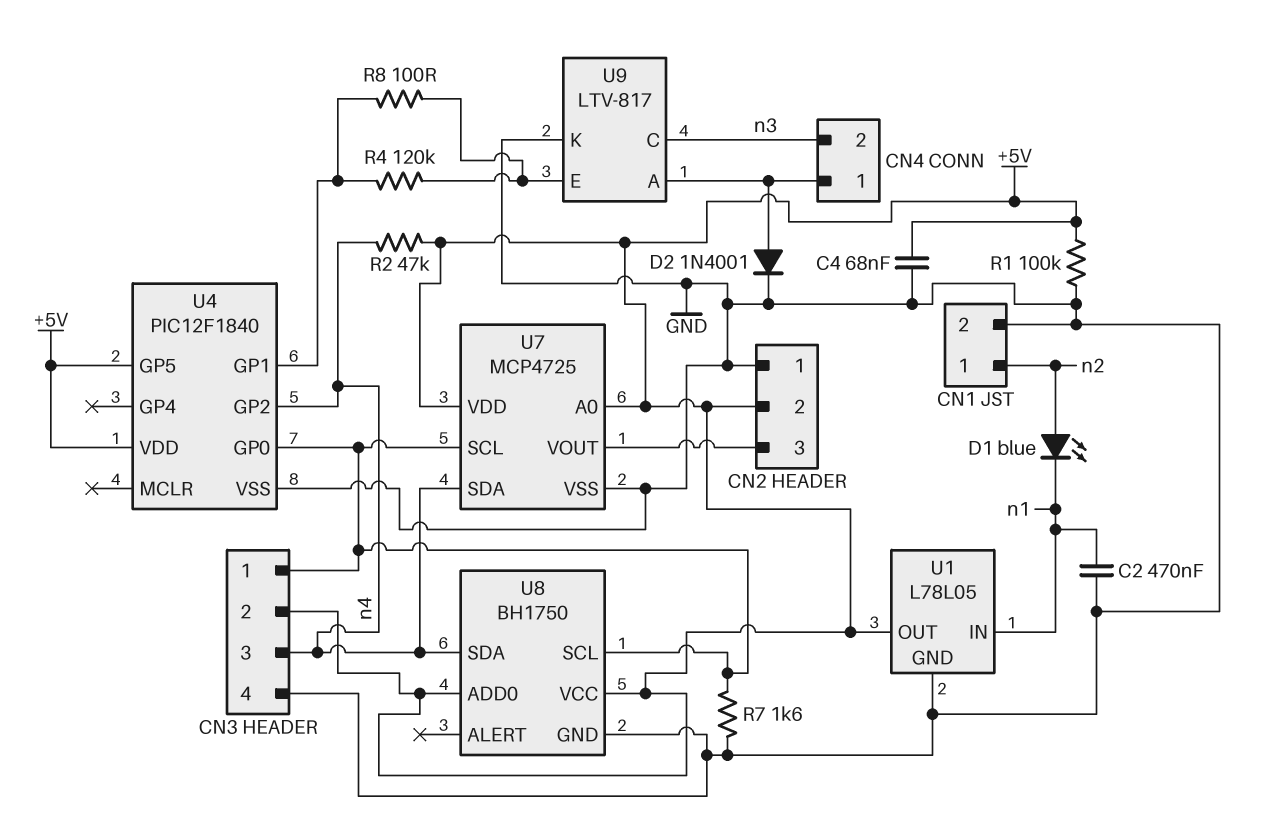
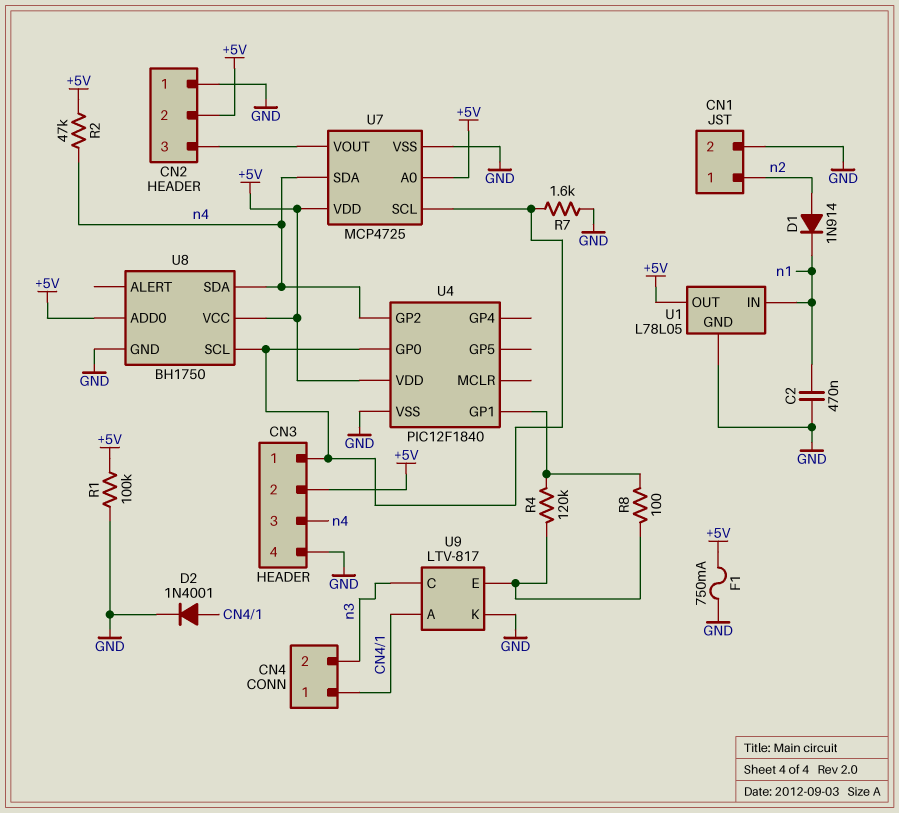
C4: 68nF (+5V, GND) -> none
D1: LED blue (A n2, K n1) -> diode 1N914 (A n2, K n1)
F1: none -> 750mA (+5V, GND)
U4 pin GP5: +5V -> none

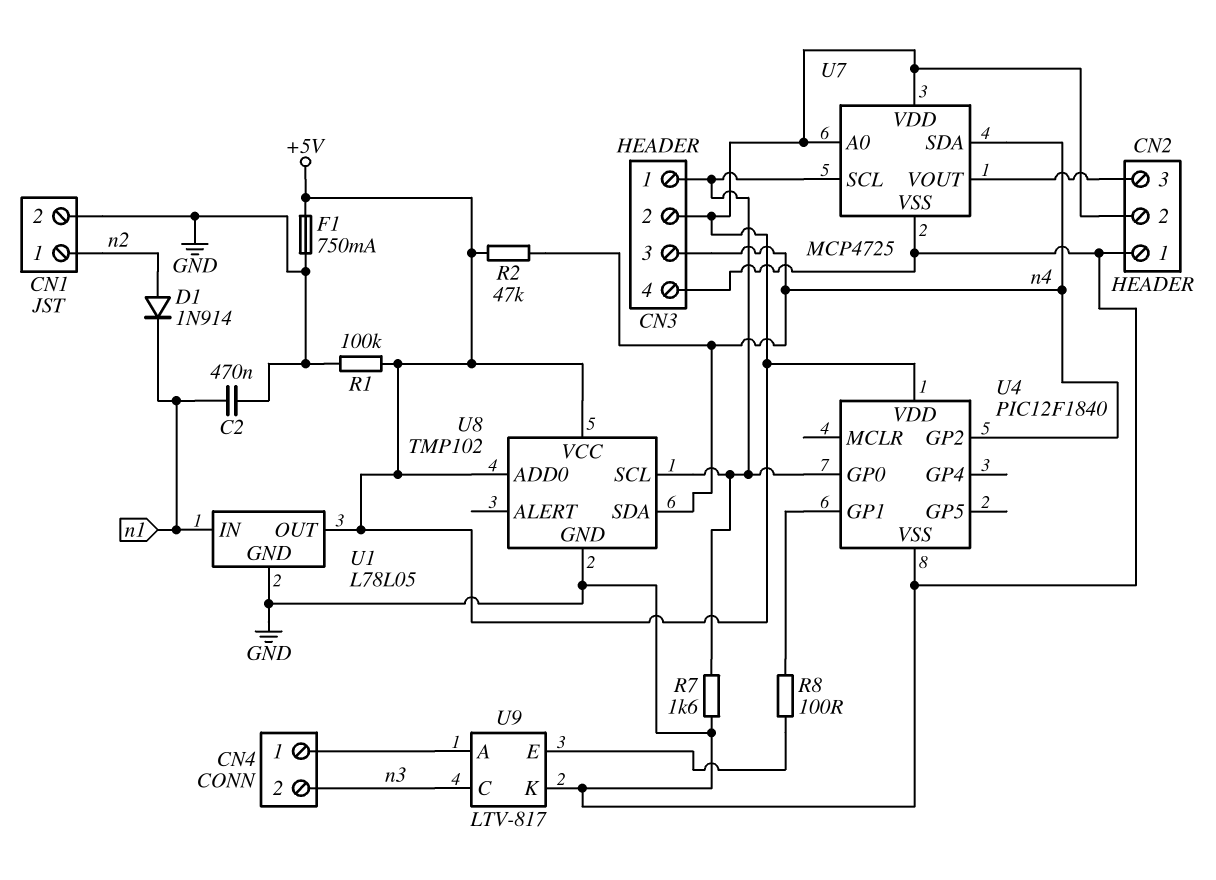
D2: diode 1N4001 (A CN4/1, K GND) -> none
R4: 120k (U4/GP1, U9/E) -> none
U8: BH1750 -> TMP102

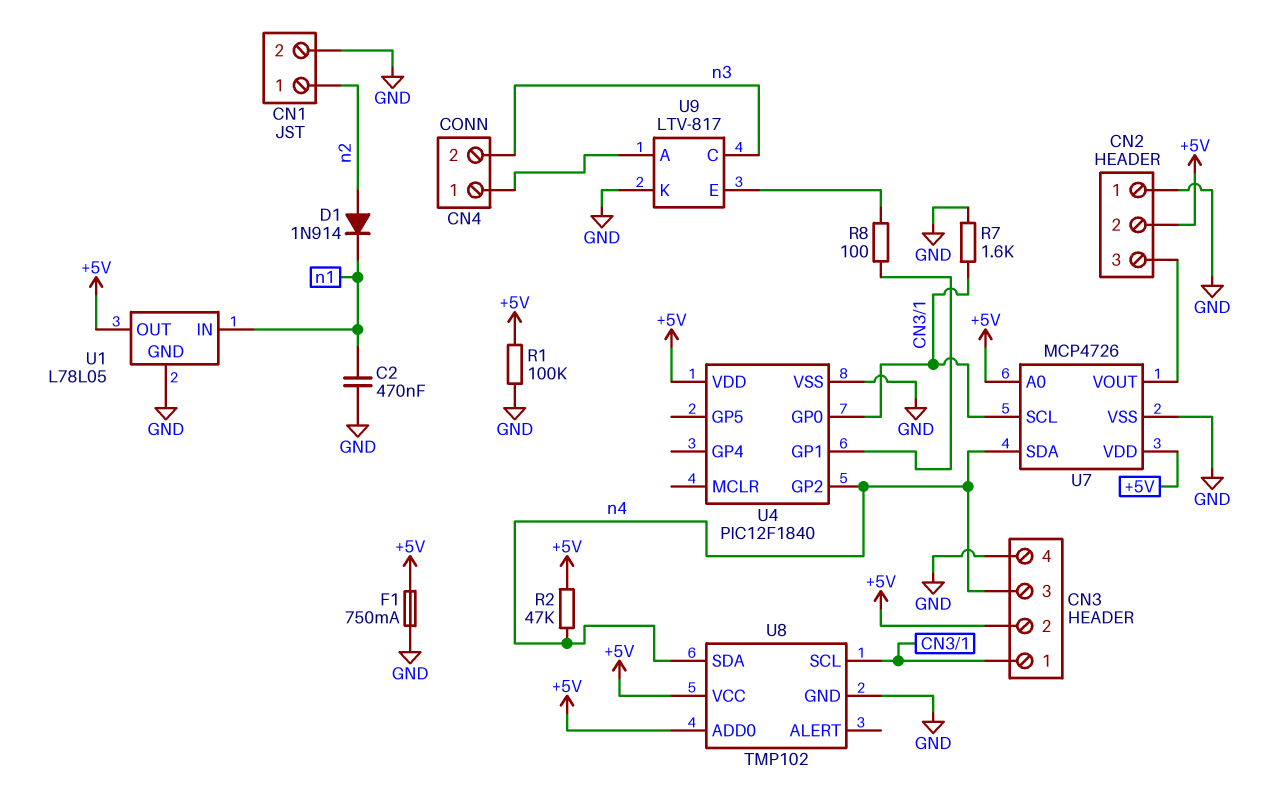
U7: MCP4725 -> MCP4726

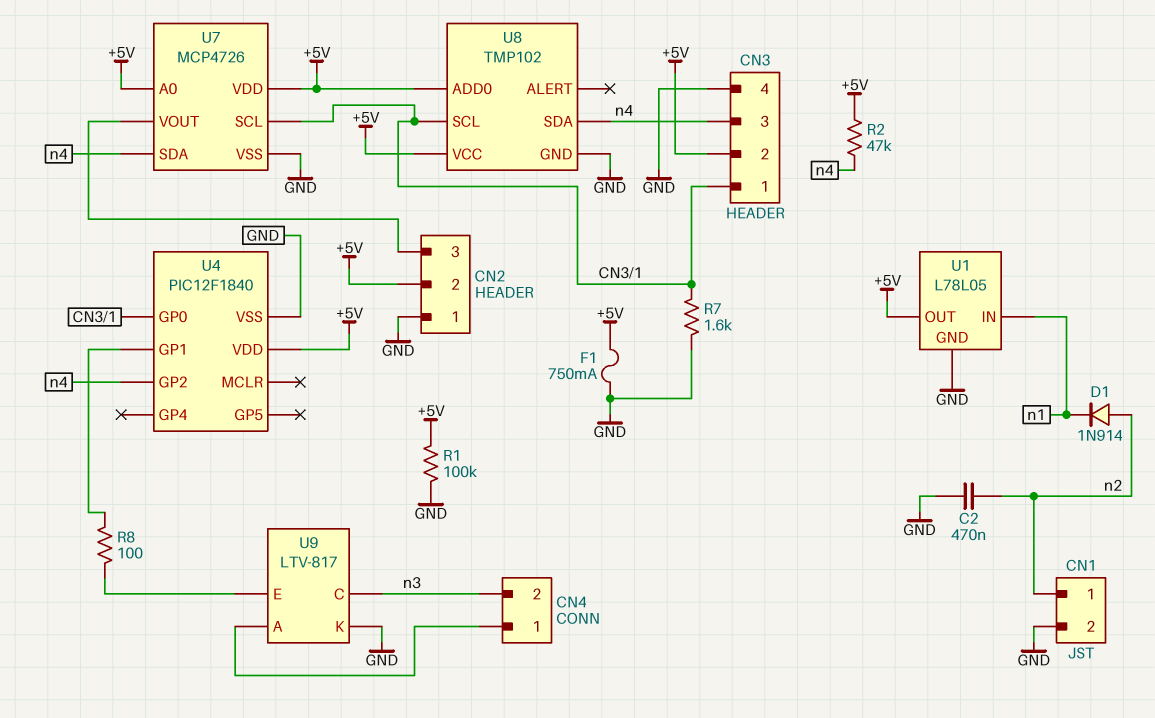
C2: 470nF (GND, n1) -> 470nF (GND, n2)

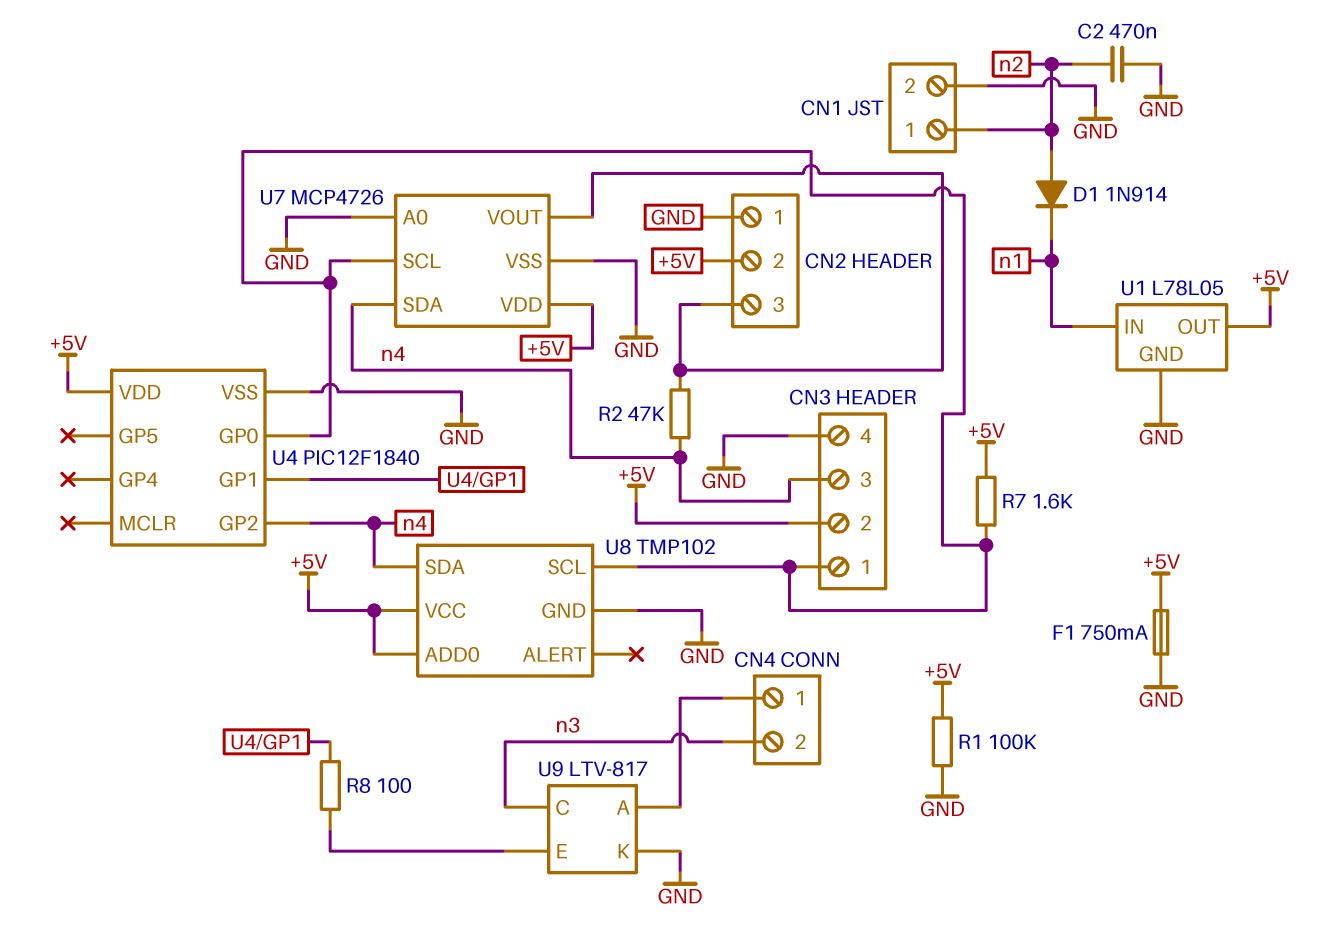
R2: 47k (+5V, n4) -> 47k (CN2/3, n4)
R7: 1.6k (CN3/1, GND) -> 1.6k (+5V, CN3/1)
U7 pin A0: +5V -> GND

